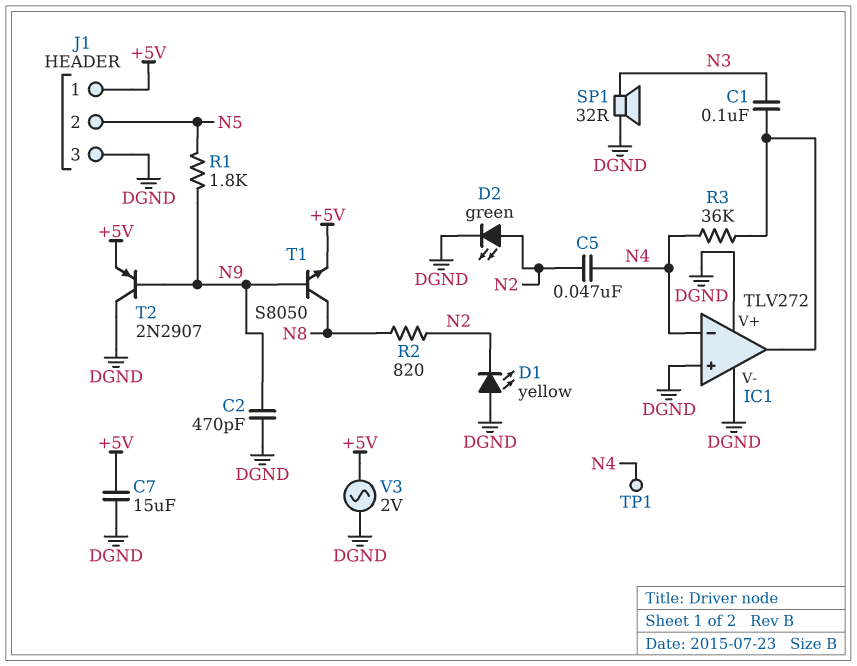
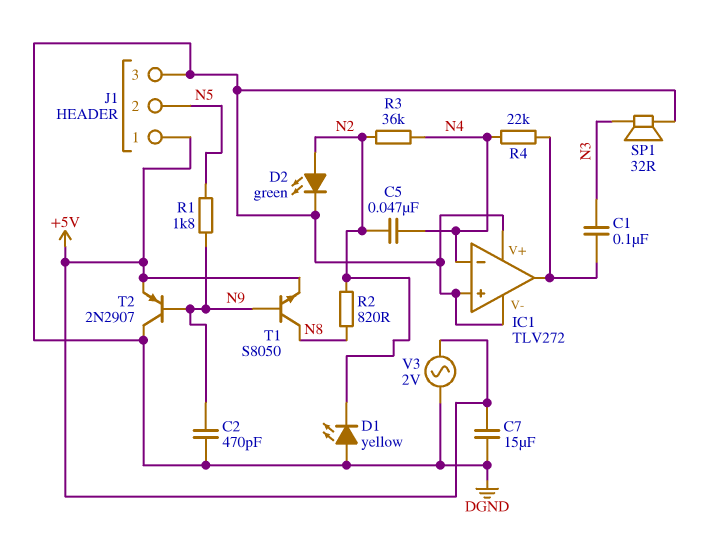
R3: 36k (IC1/out, N4) -> 36k (N2, N4)
R4: none -> 22k (IC1/out, N4)
TP1: test point (N4) -> none

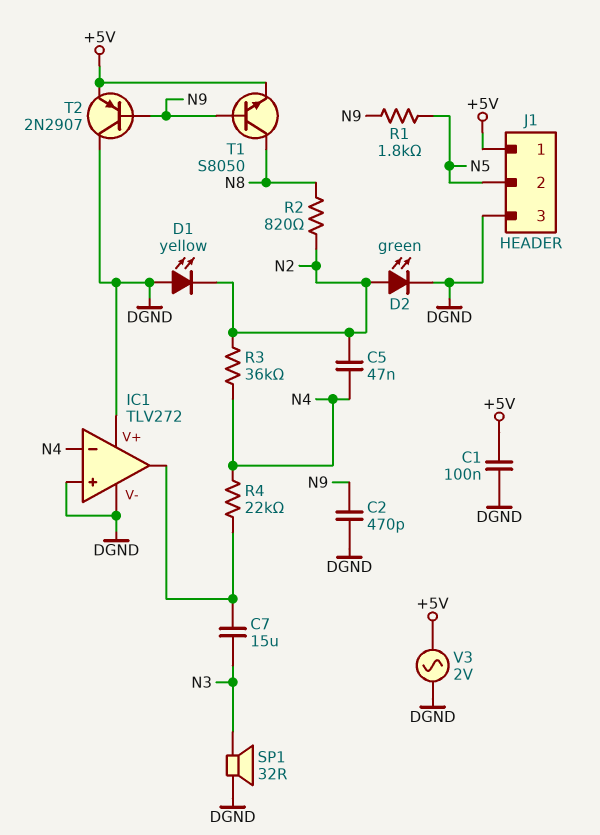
C1: 100nF (IC1/out, N3) -> 100nF (+5V, DGND)
C7: 15uF (+5V, DGND) -> 15uF (IC1/out, N3)

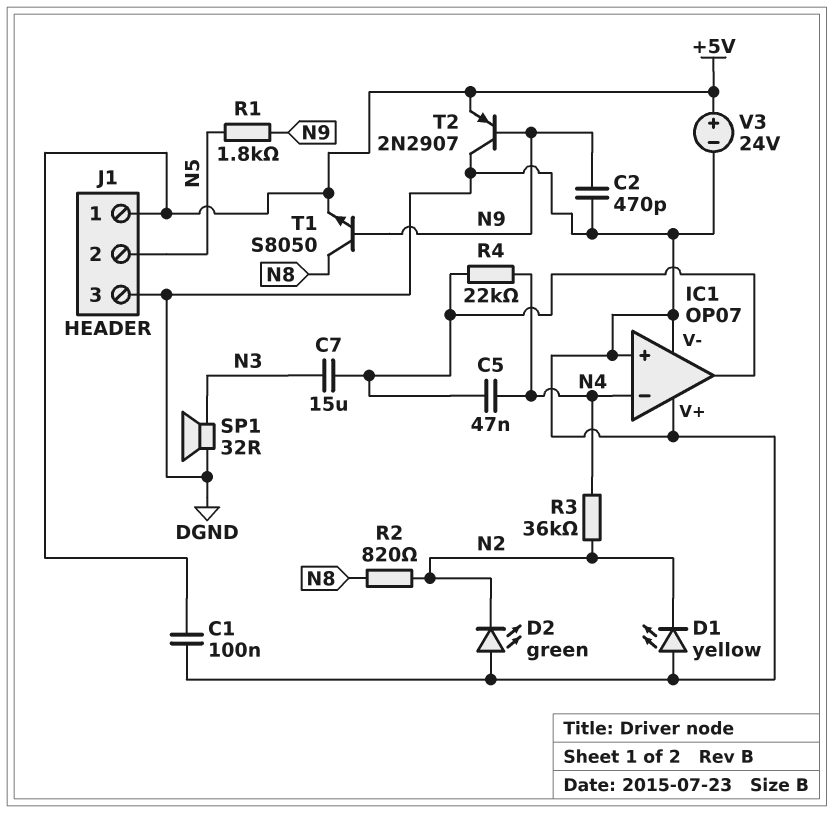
C5: 47nF (N2, N4) -> 47nF (IC1/out, N4)
D2: LED green (A N2, K DGND) -> LED green (A DGND, K N2)
IC1: TLV272 -> OP07
V3: AC 2V (+5V, DGND) -> 24V (plus +5V, minus DGND)

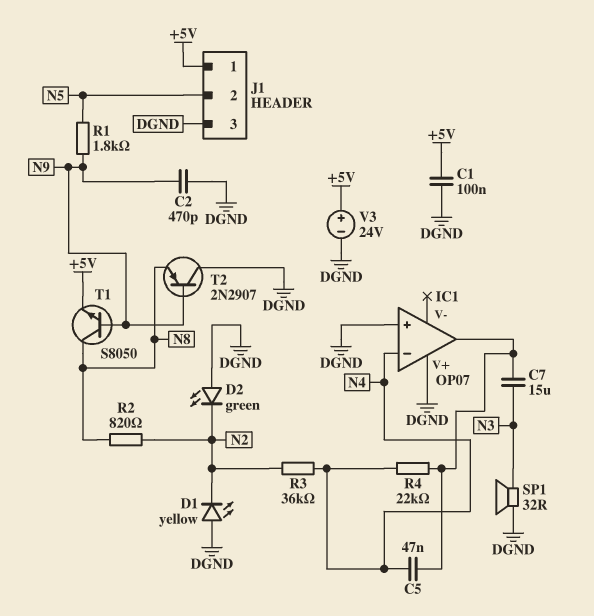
IC1 pin V-: DGND -> none
T2: PNP 2N2907 (B N9, C DGND, E +5V) -> PNP 2N2907 (B N9, C DGND, E N8)

